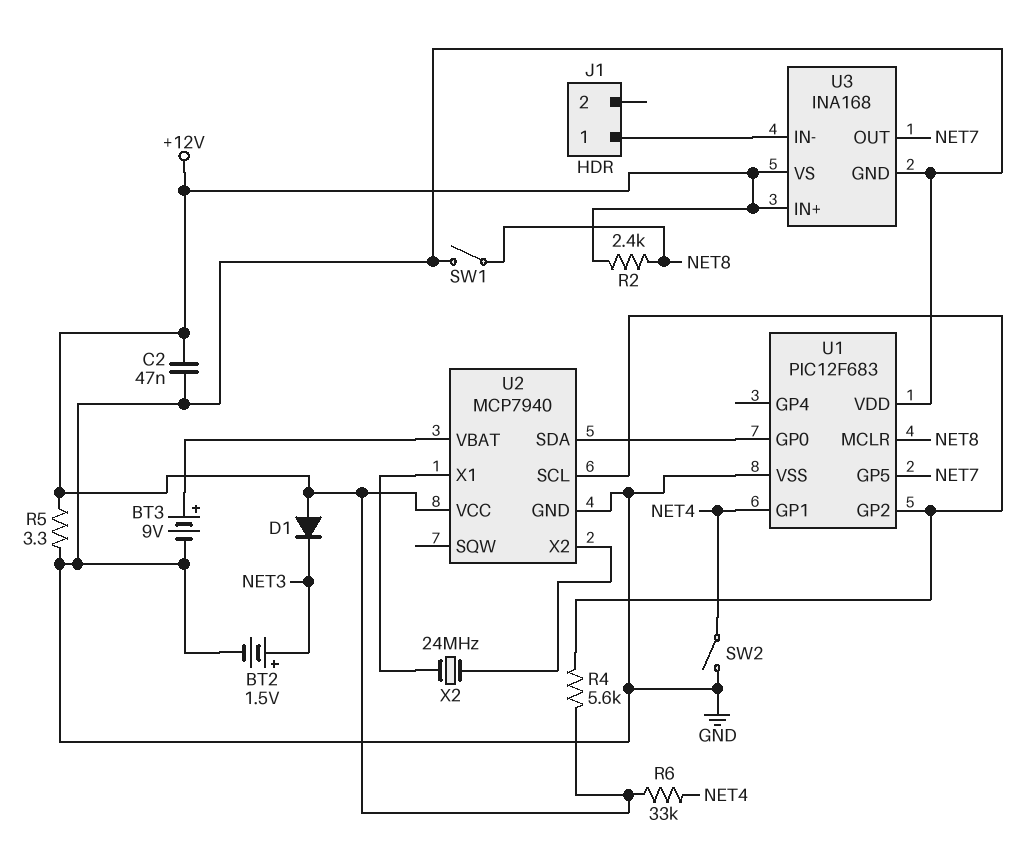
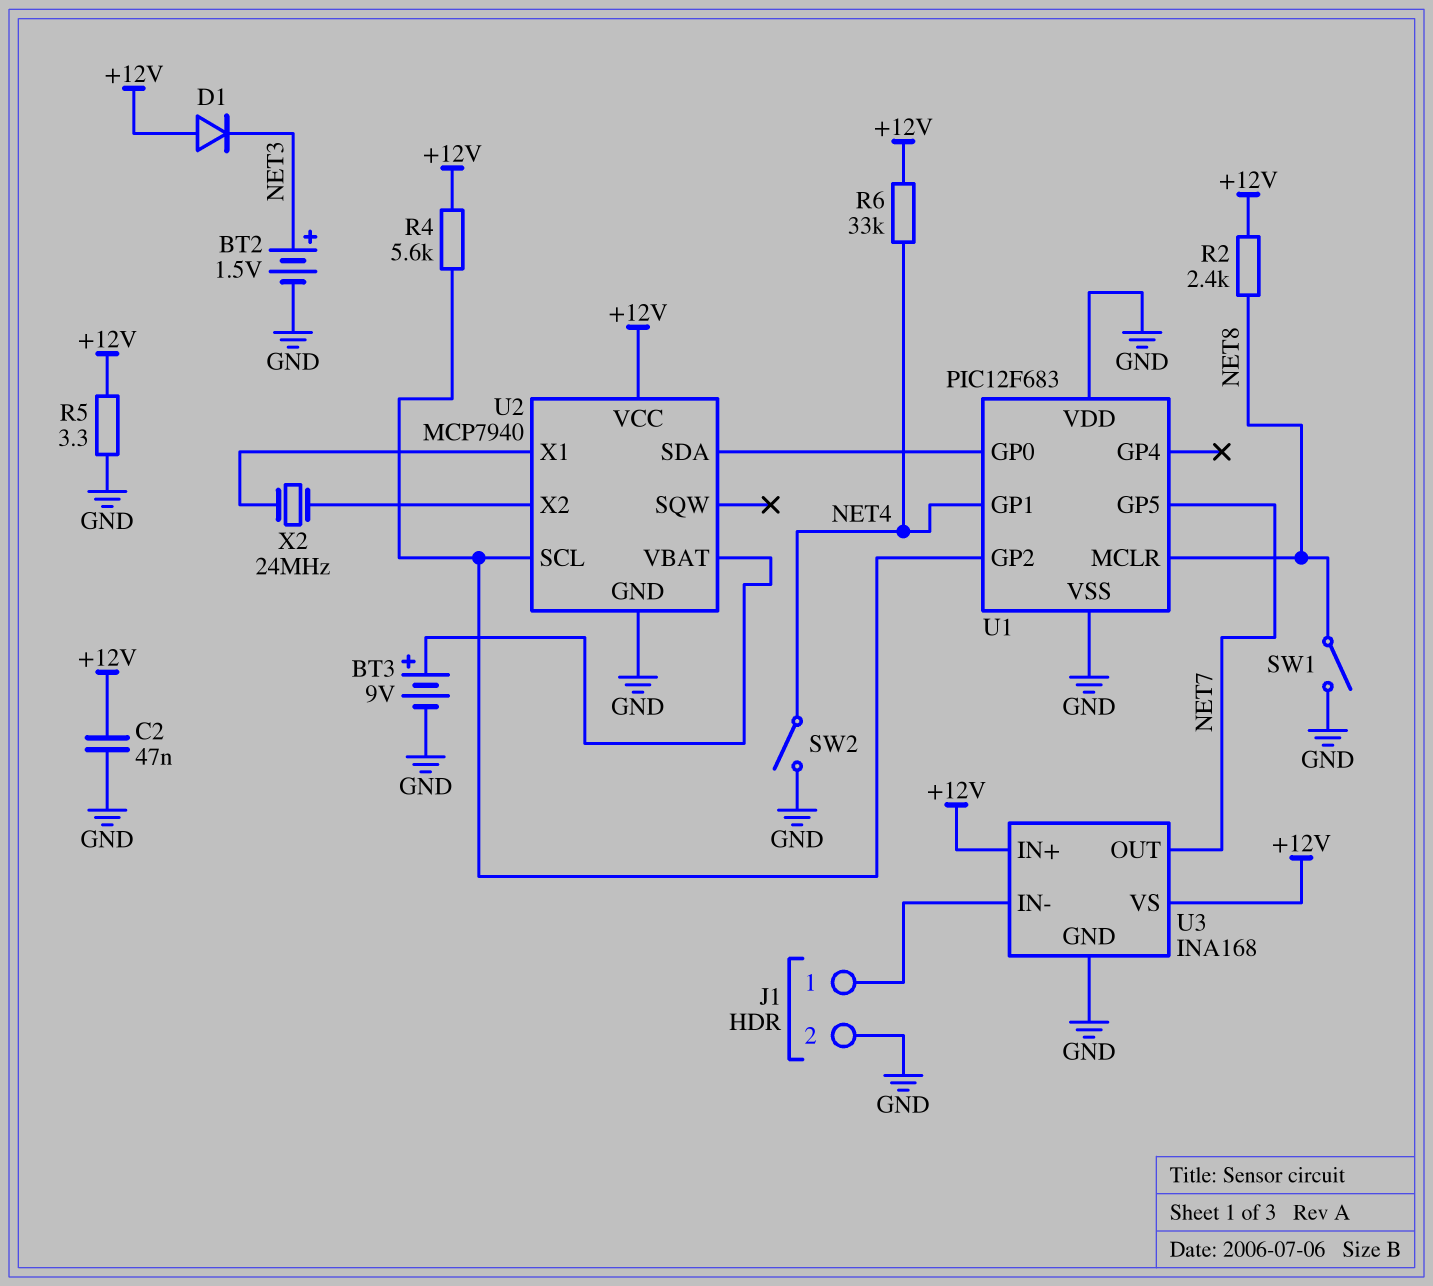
J1 pin 2: none -> GND

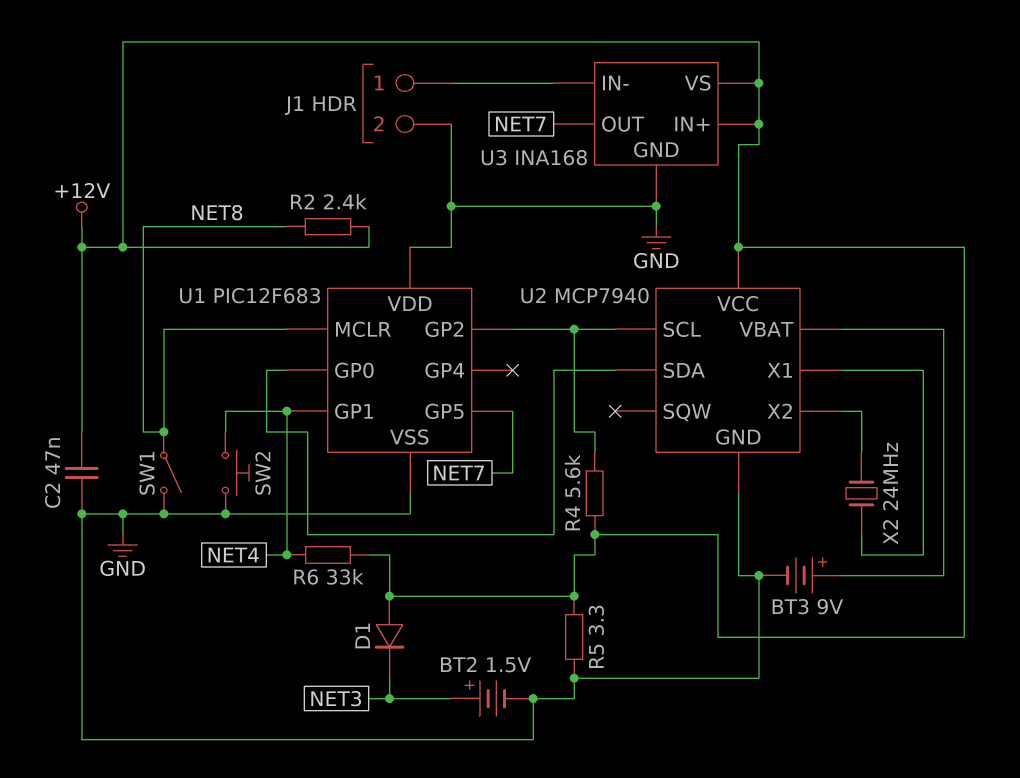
SW2: switch (GND, NET4) -> button (GND, NET4)

